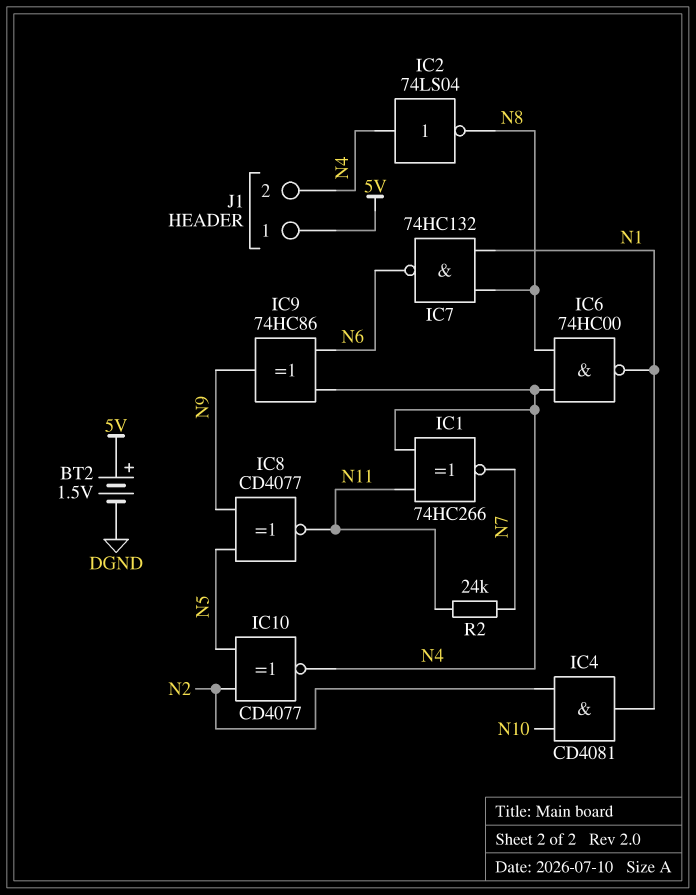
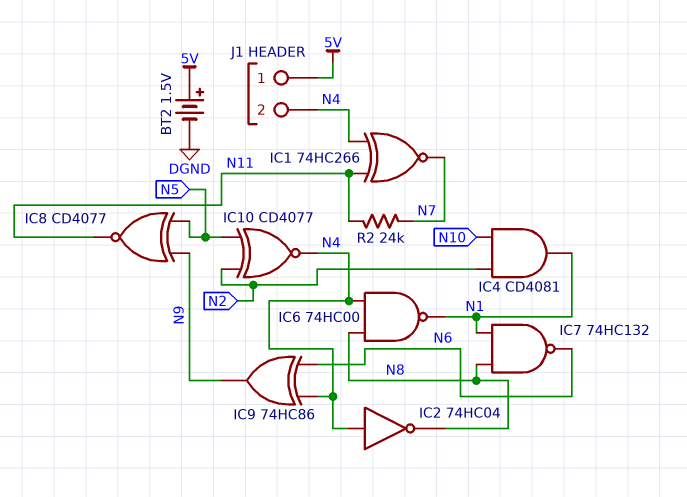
IC2: NOT 74LS04 (in N4, out N8) -> NOT 74HC04 (in N4, out N8)

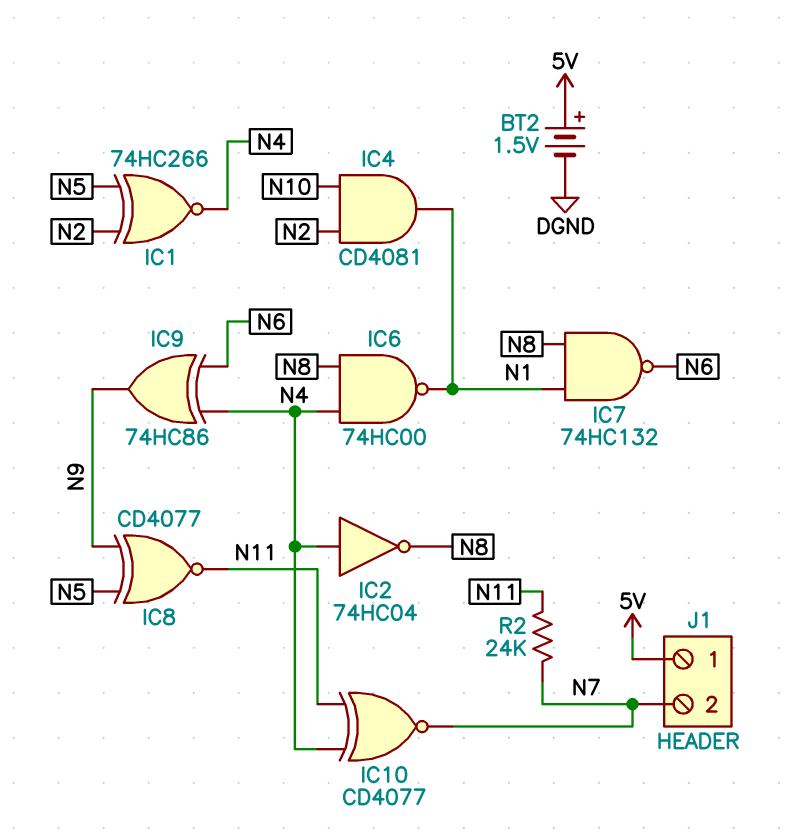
IC1: XNOR 74HC266 (in N4, in N11, out N7) -> XNOR 74HC266 (in N2, in N5, out N4)
IC10: XNOR CD4077 (in N2, in N5, out N4) -> XNOR CD4077 (in N4, in N11, out N7)
J1 pin 2: N4 -> N7

